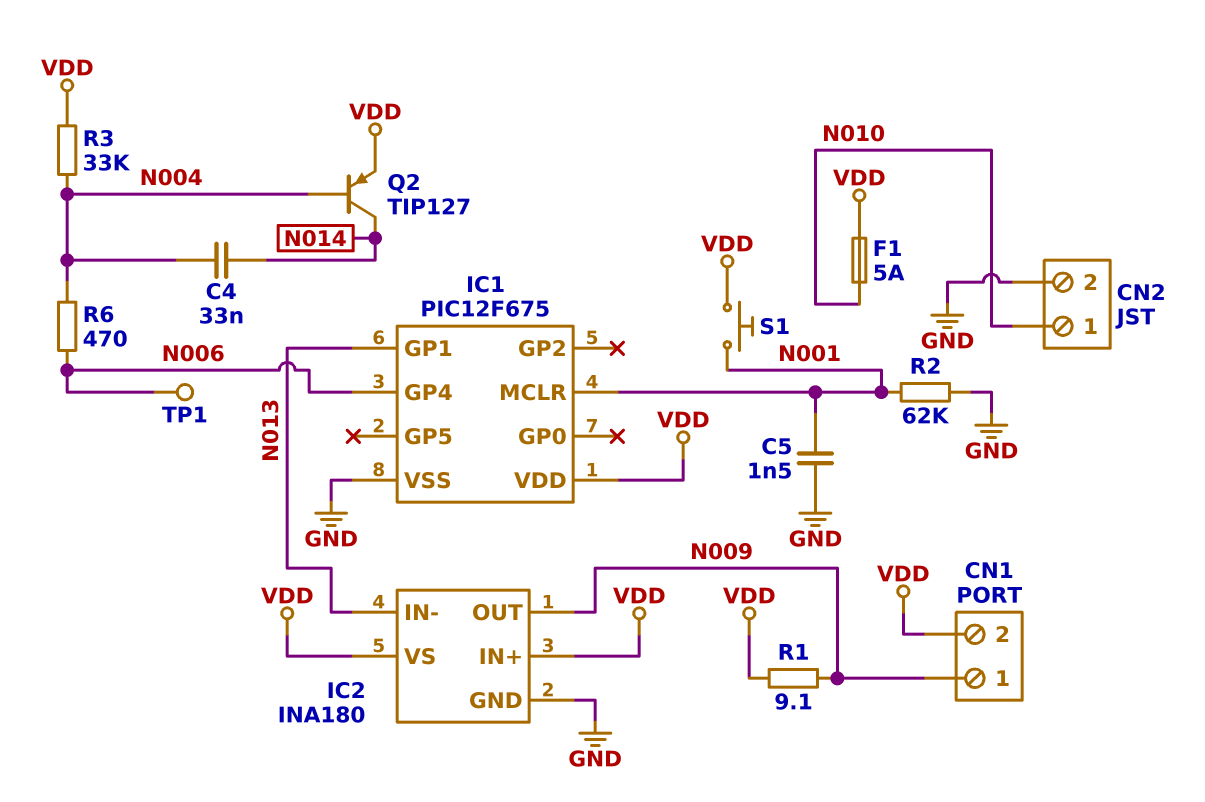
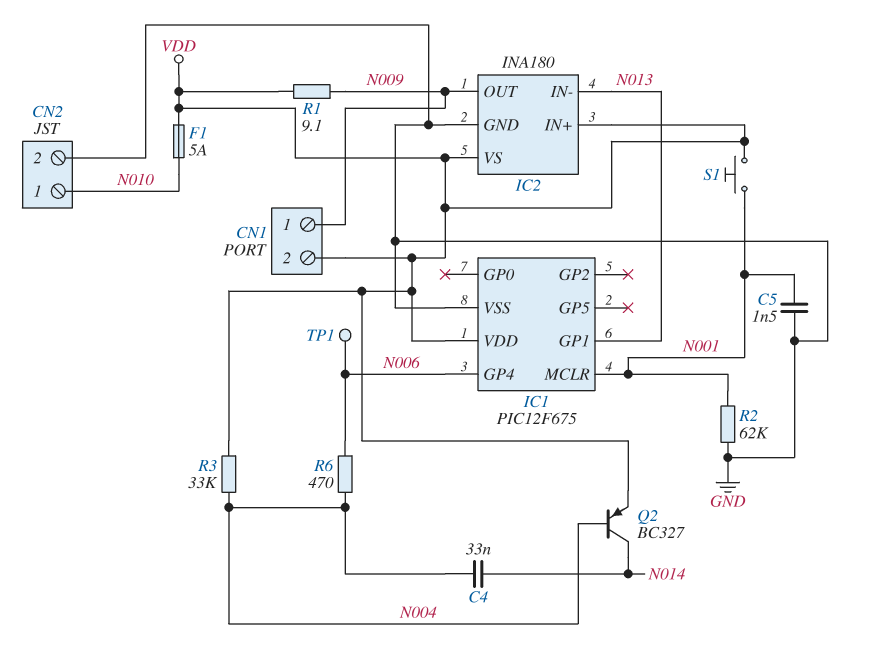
Q2: PNP TIP127 (B N004, C N014, E VDD) -> PNP BC327 (B N004, C N014, E VDD)

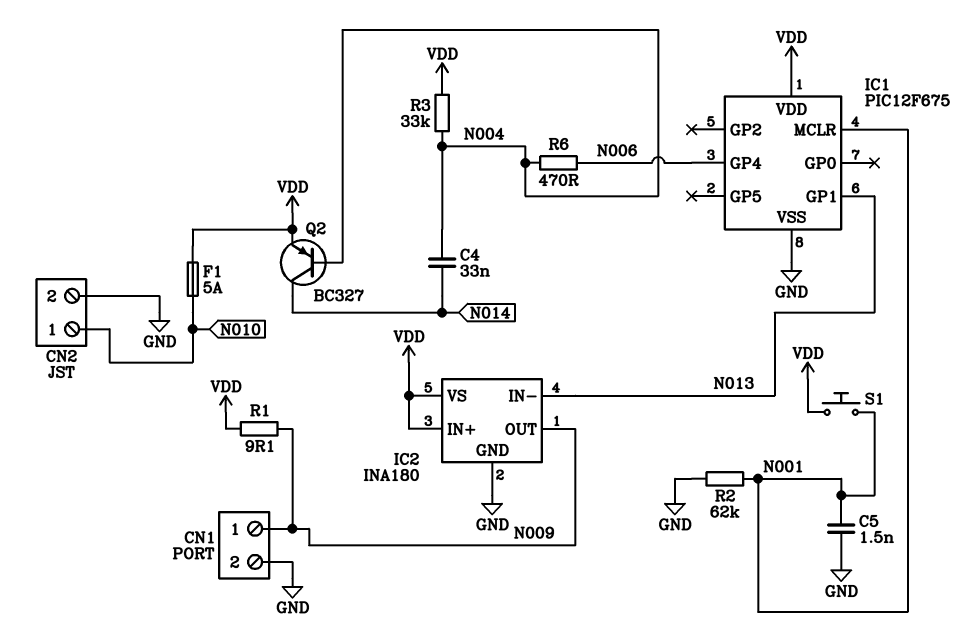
CN1 pin 2: VDD -> GND
TP1: test point (N006) -> none

